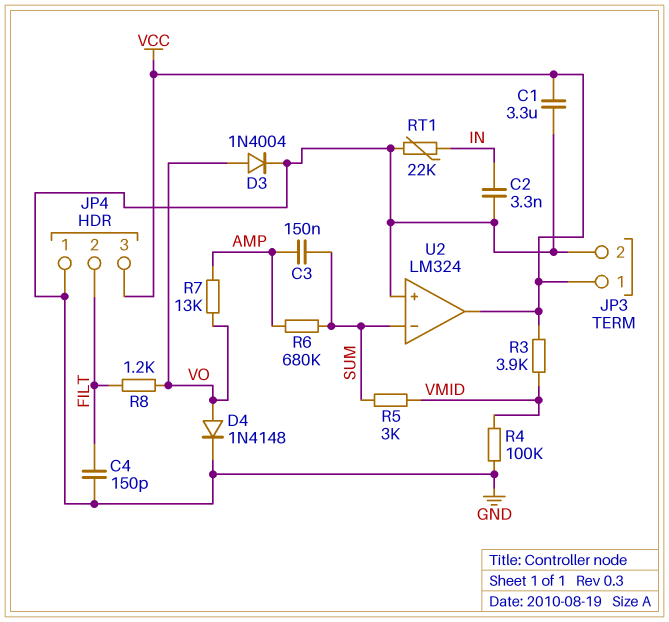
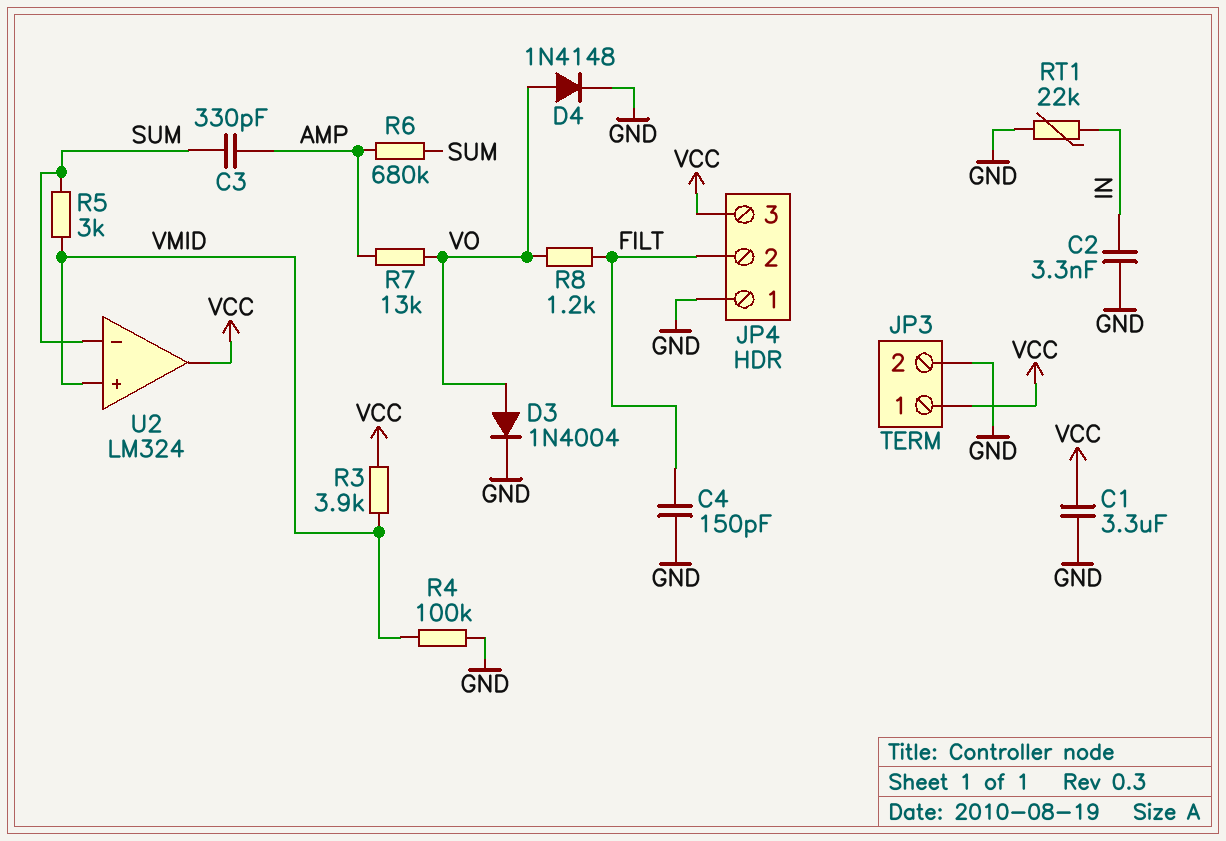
C3: 150nF (AMP, SUM) -> 330pF (AMP, SUM)
U2 pin in+: GND -> VMID

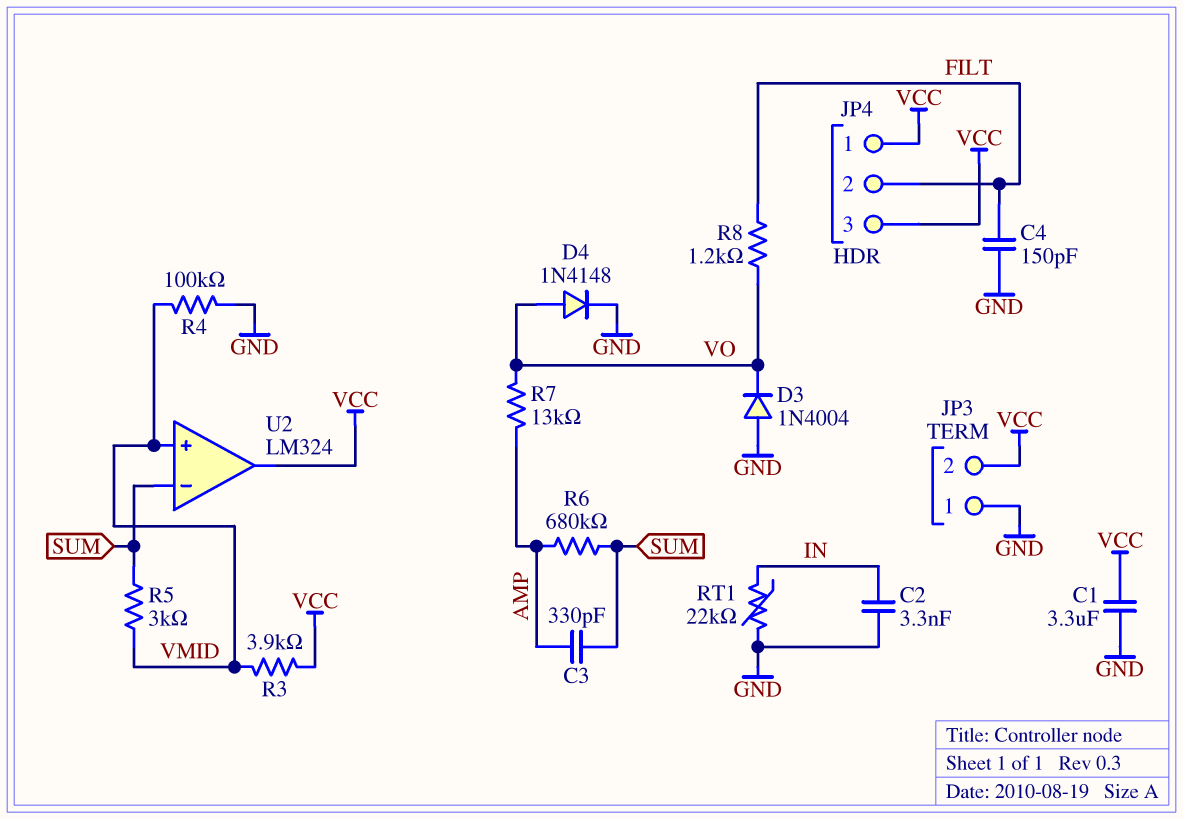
D3: diode 1N4004 (A VO, K GND) -> diode 1N4004 (A GND, K VO)
JP3 pin 1: VCC -> GND
JP3 pin 2: GND -> VCC
JP4 pin 1: GND -> VCC

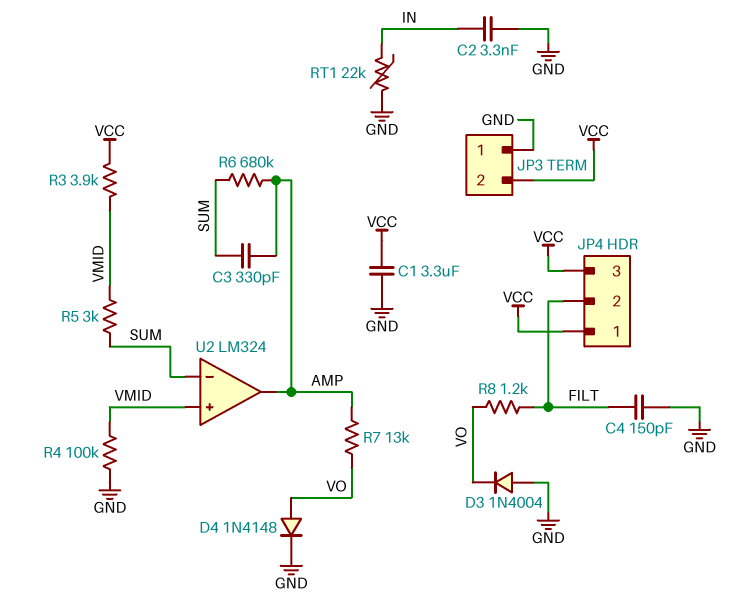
U2 pin out: VCC -> AMP

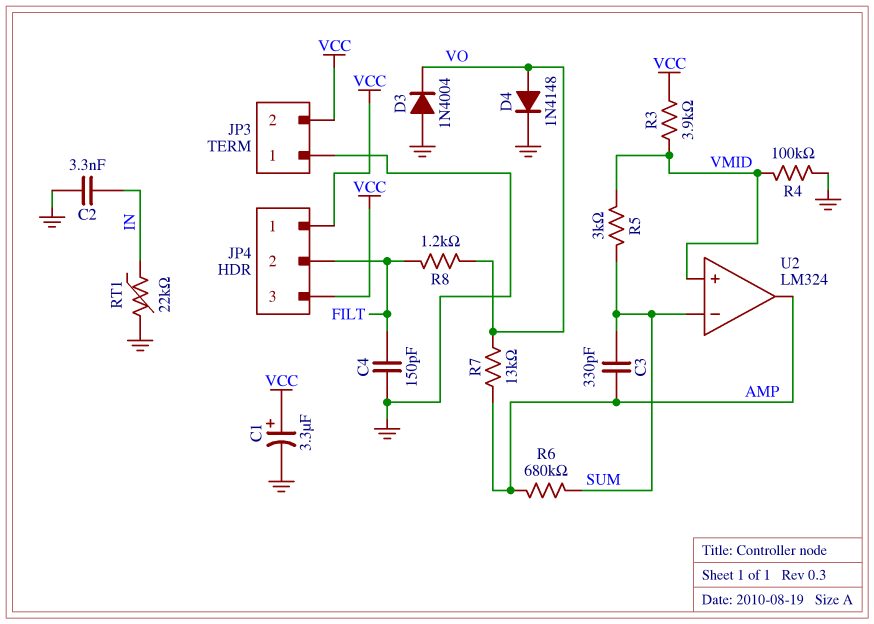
C1: 3.3uF (GND, VCC) -> 3.3uF (plus VCC, minus GND)

